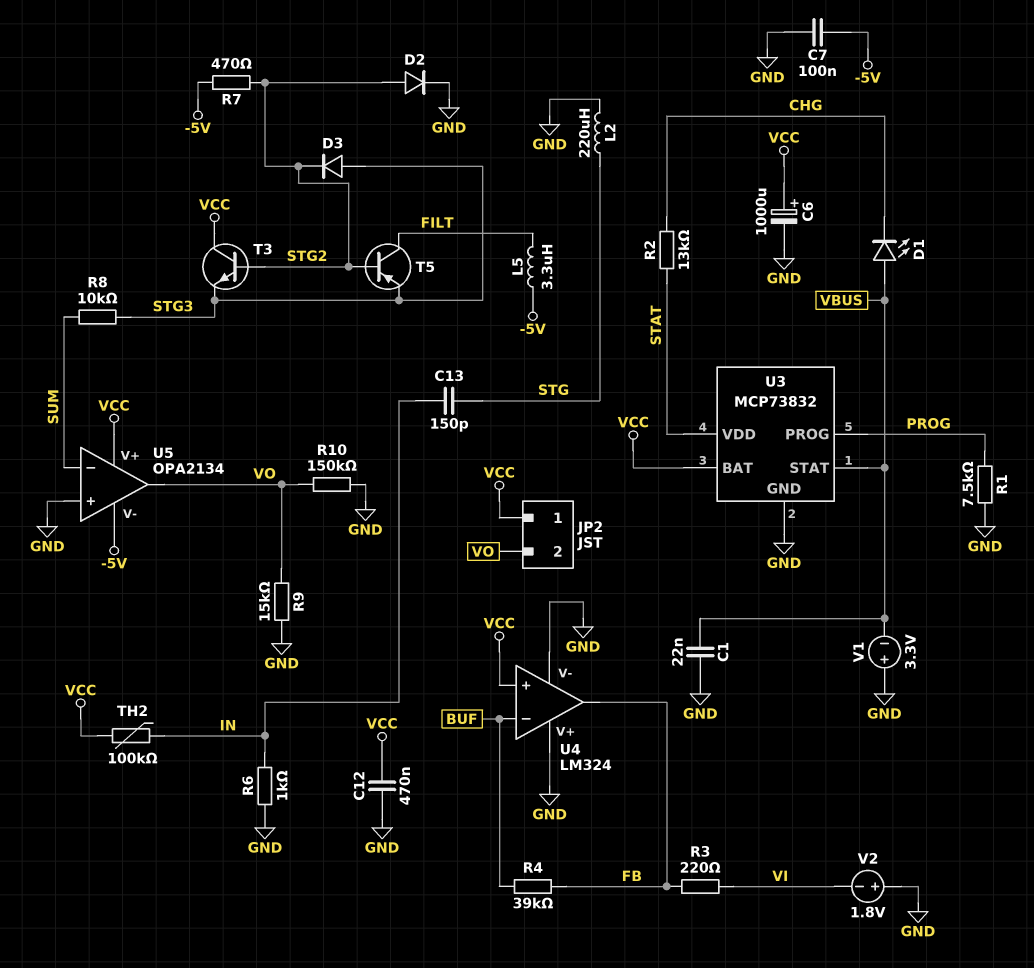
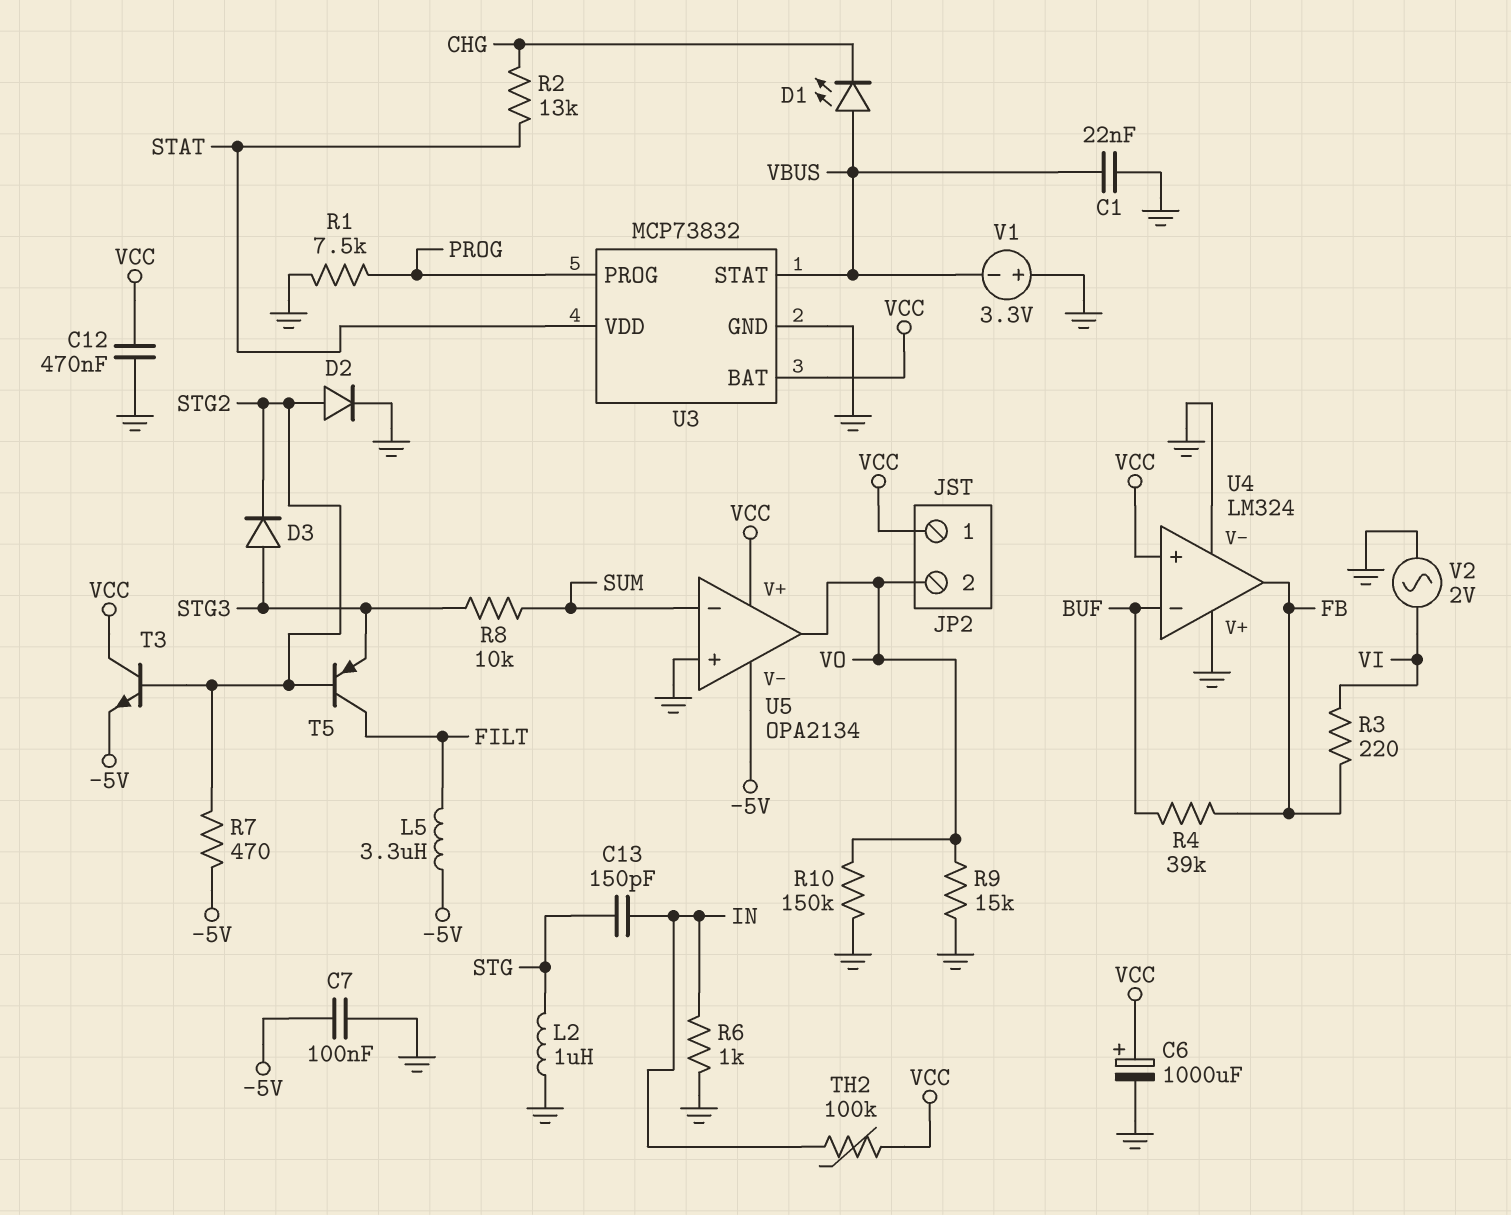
L2: 220uH (GND, STG) -> 1uH (GND, STG)
T3: NPN (B STG2, C VCC, E STG3) -> NPN (B STG2, C VCC, E -5V)
V2: 1.8V (plus GND, minus VI) -> AC 2V (GND, VI)

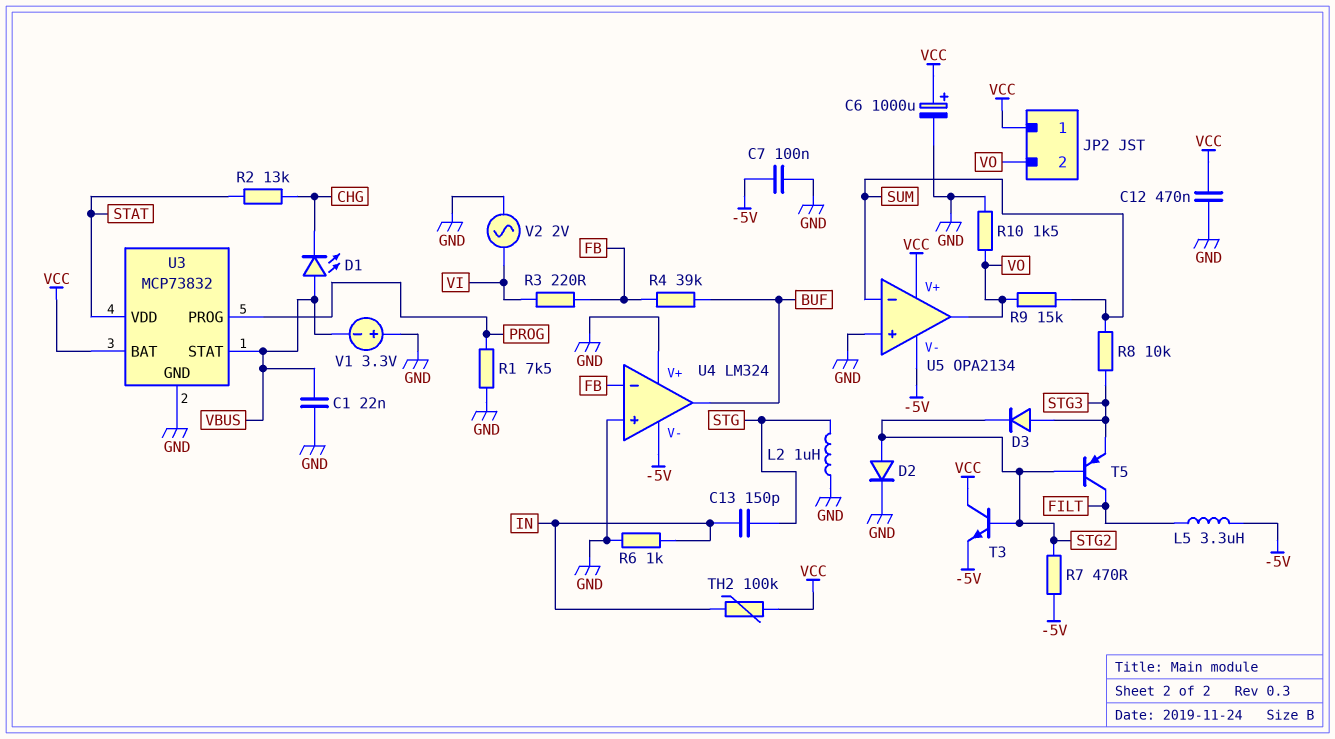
R9: 15k (GND, VO) -> 15k (SUM, VO)
R10: 150k (GND, VO) -> 1.5k (GND, VO)
U4 pin V-: GND -> -5V
U4 pin in+: VCC -> GND
U4 pin in-: BUF -> FB
U4 pin out: FB -> BUF

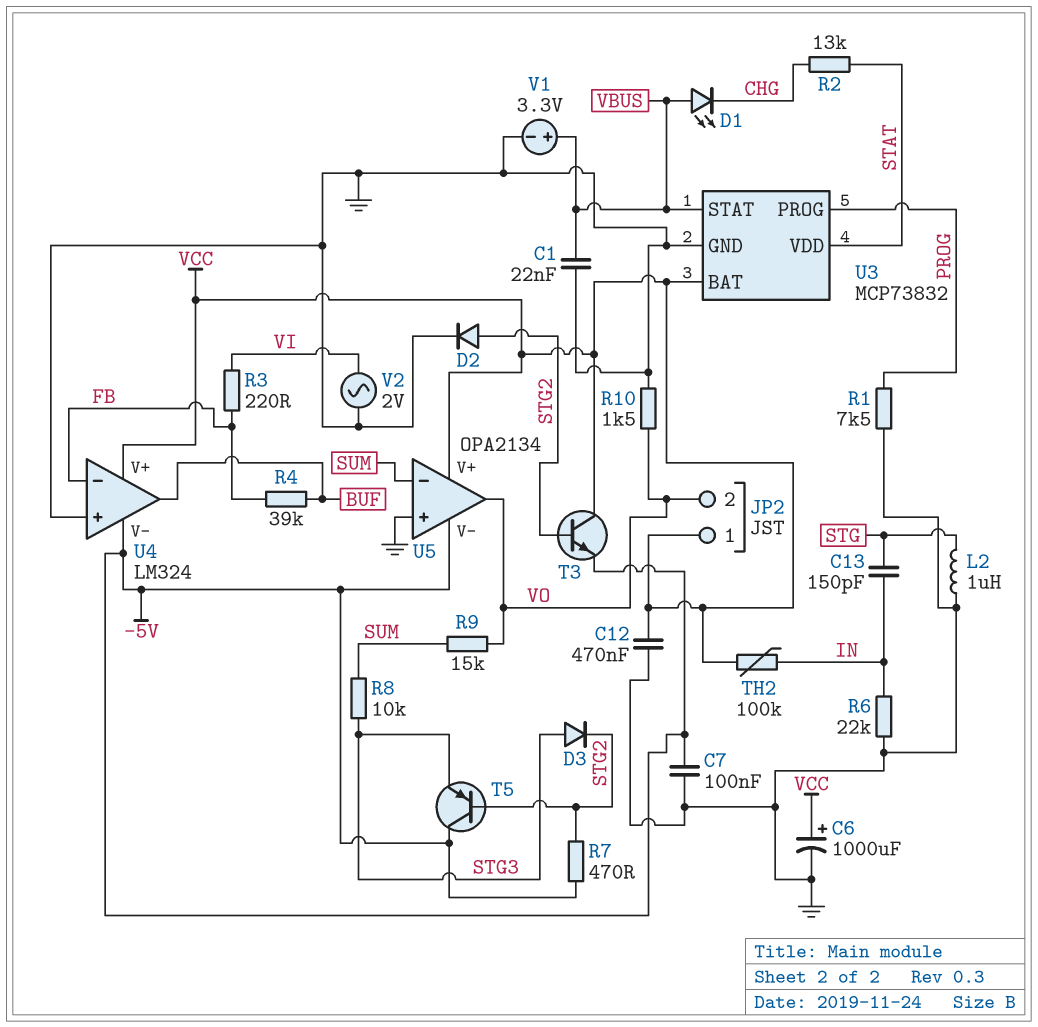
L5: 3.3uH (-5V, FILT) -> none
R6: 1k (GND, IN) -> 22k (GND, IN)
T5: PNP (B STG2, C FILT, E STG3) -> PNP (B STG2, C -5V, E STG3)
U4 pin V+: GND -> VCC
V1: 3.3V (plus GND, minus VBUS) -> 3.3V (plus VBUS, minus GND)

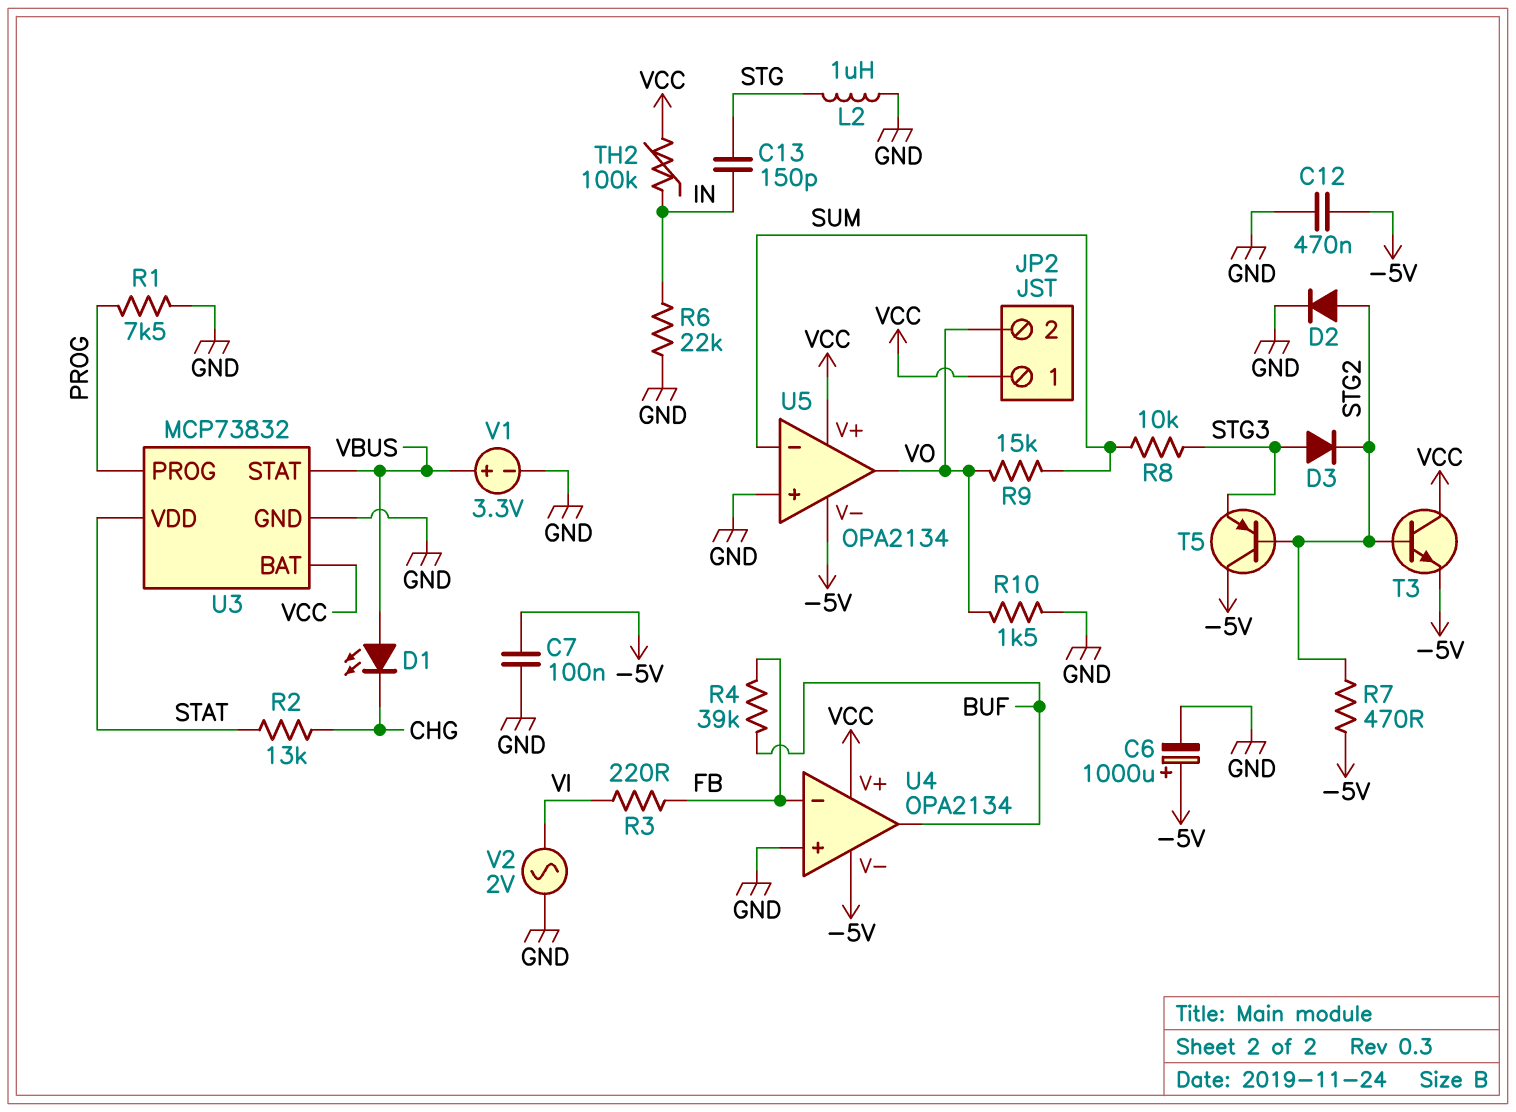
C1: 22nF (GND, VBUS) -> none
C6: 1000uF (plus VCC, minus GND) -> 1000uF (plus -5V, minus GND)
C12: 470nF (GND, VCC) -> 470nF (-5V, GND)
U4: LM324 -> OPA2134

